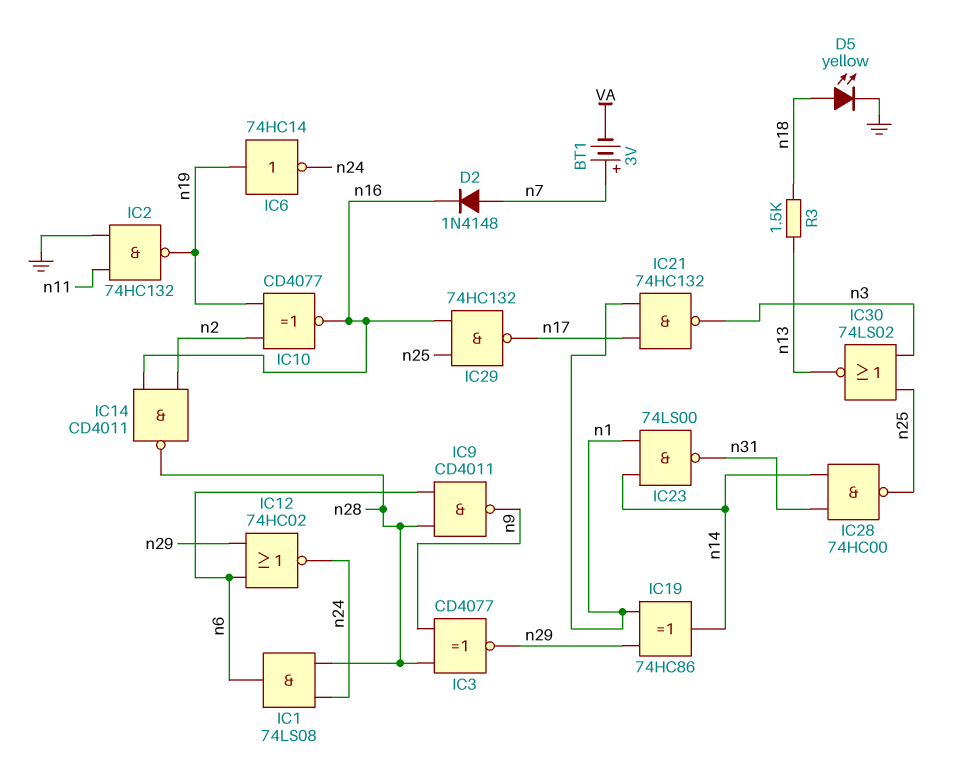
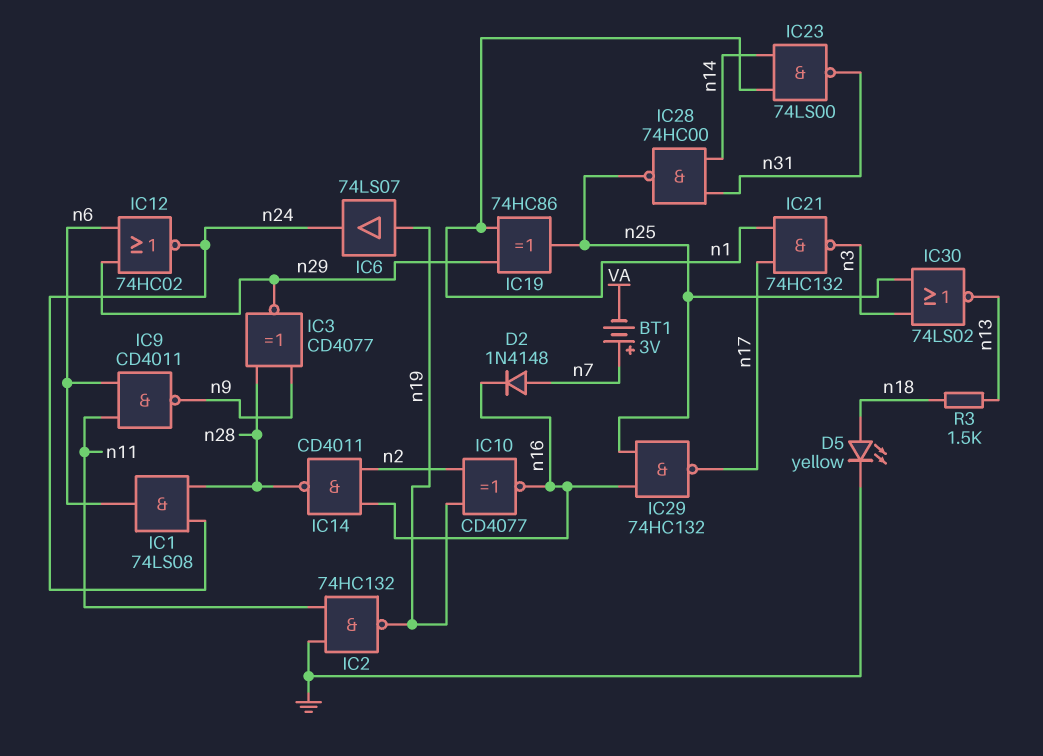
IC6: NOT 74HC14 (in n19, out n24) -> buffer 74LS07 (in n19, out n24)
IC9: NAND CD4011 (in n6, in n28, out n9) -> NAND CD4011 (in n6, in n11, out n9)
IC19: XOR 74HC86 (in n1, in n29, out n14) -> XOR 74HC86 (in n1, in n29, out n25)

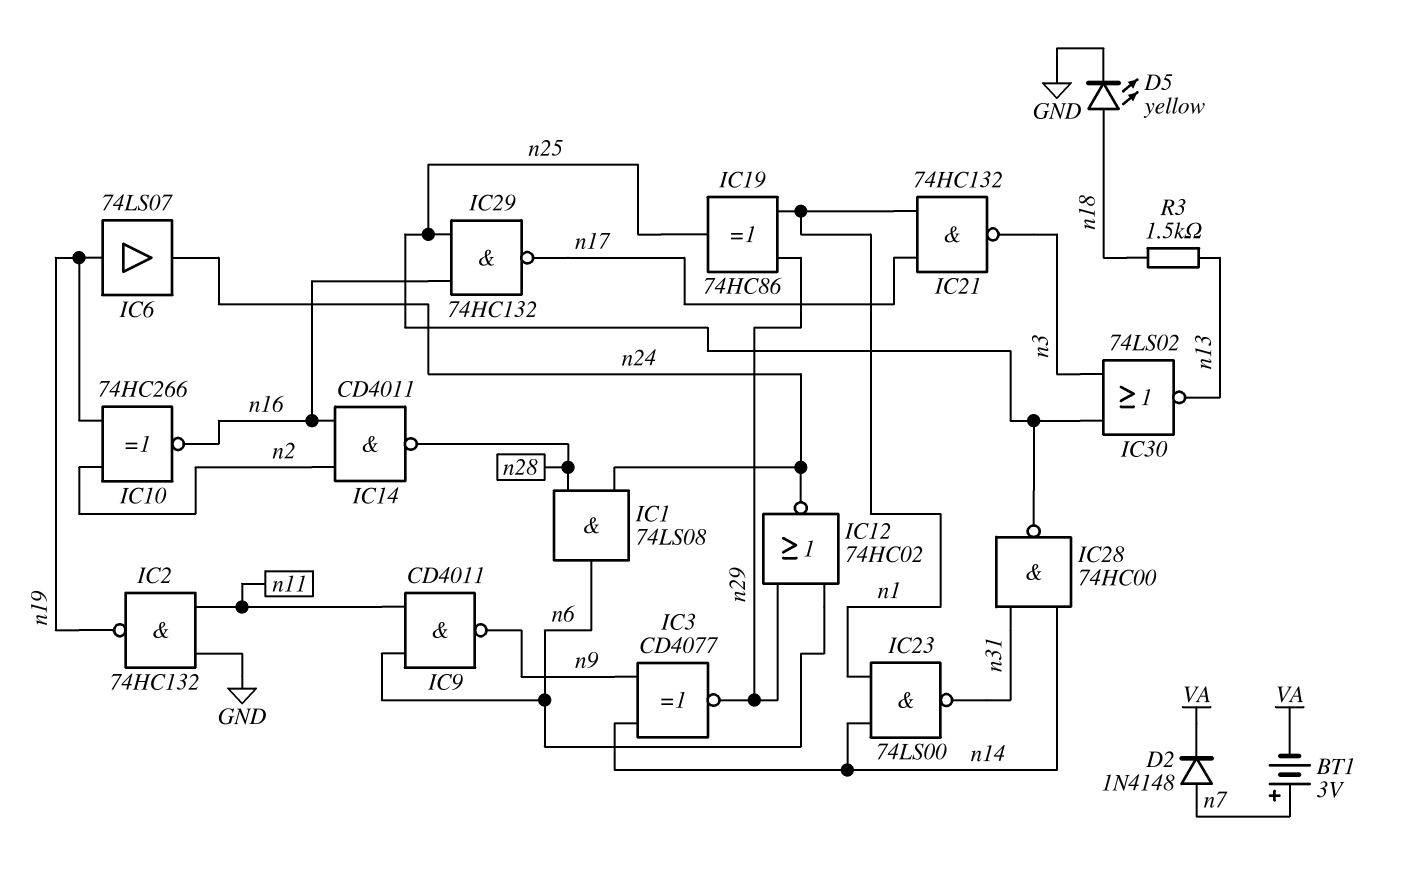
D2: diode 1N4148 (A n7, K n16) -> diode 1N4148 (A n7, K VA)
IC3: XNOR CD4077 (in n9, in n28, out n29) -> XNOR CD4077 (in n9, in n14, out n29)
IC10: XNOR CD4077 (in n2, in n19, out n16) -> XNOR 74HC266 (in n2, in n19, out n16)

